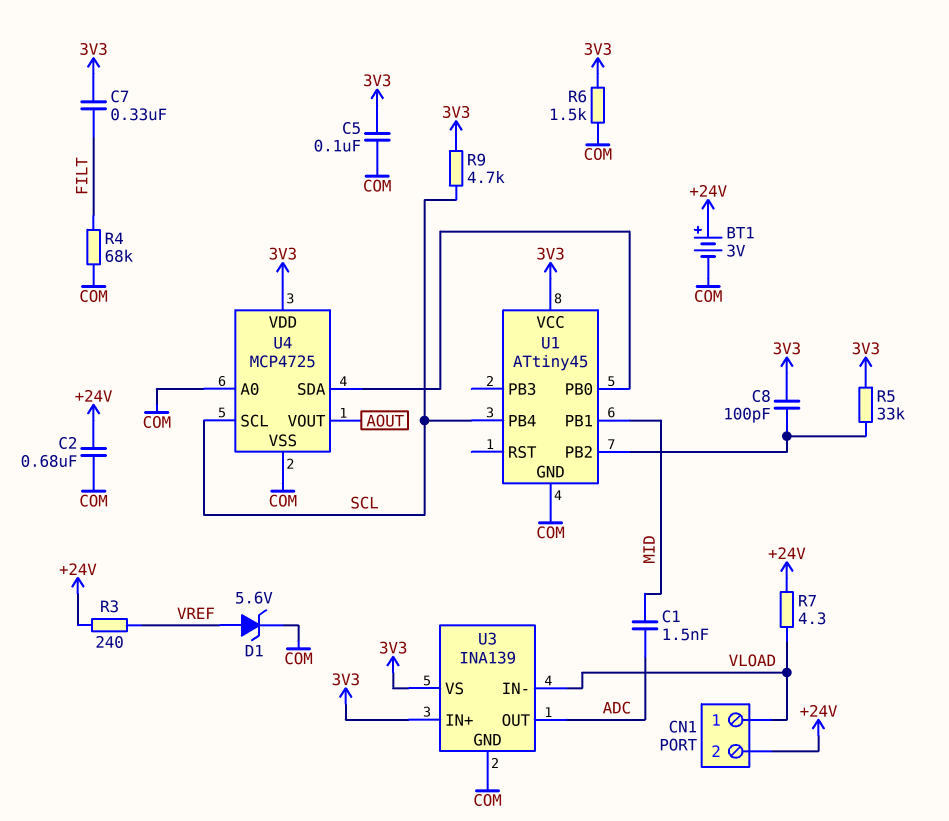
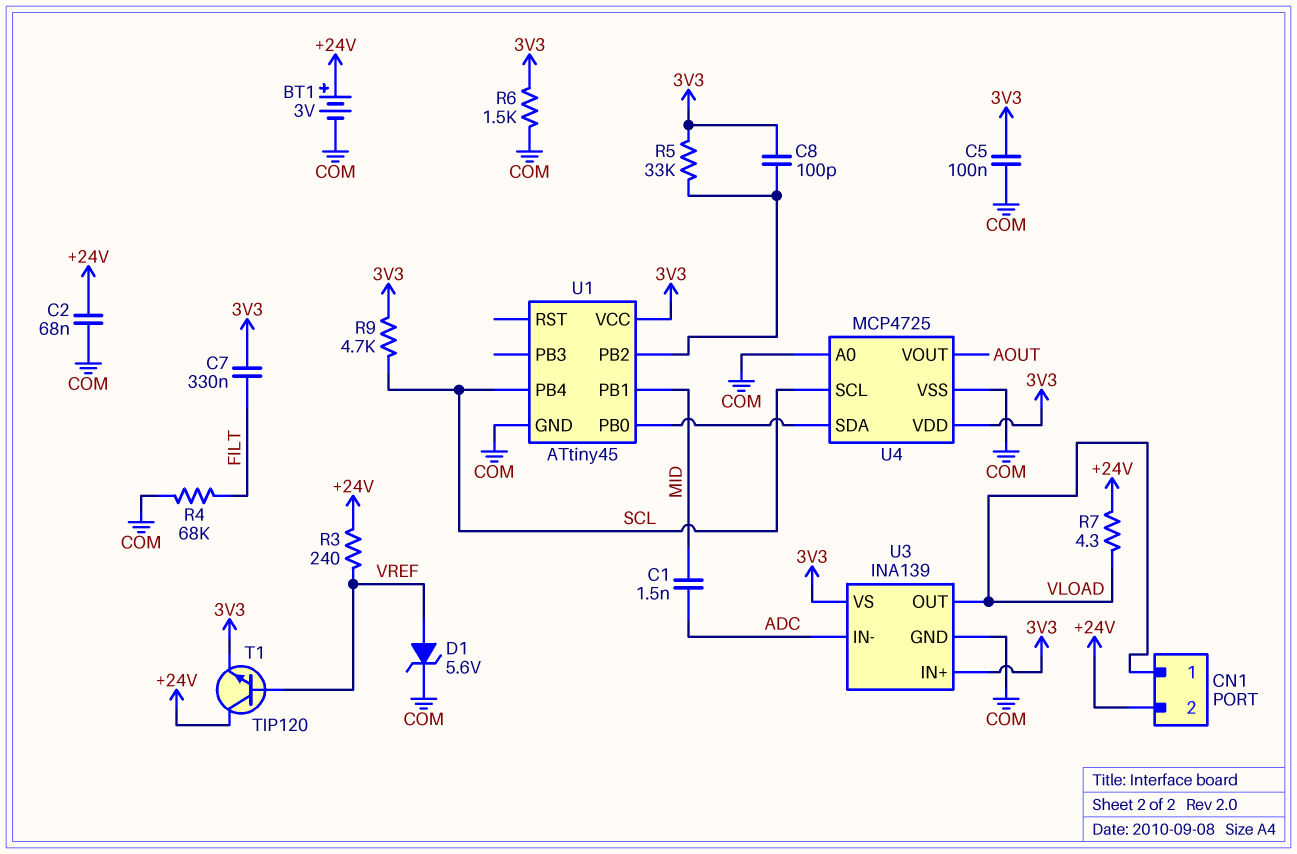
C2: 680nF (+24V, COM) -> 68nF (+24V, COM)
T1: none -> NPN TIP120 (B VREF, C +24V, E 3V3)
U3 pin IN-: VLOAD -> ADC
U3 pin OUT: ADC -> VLOAD

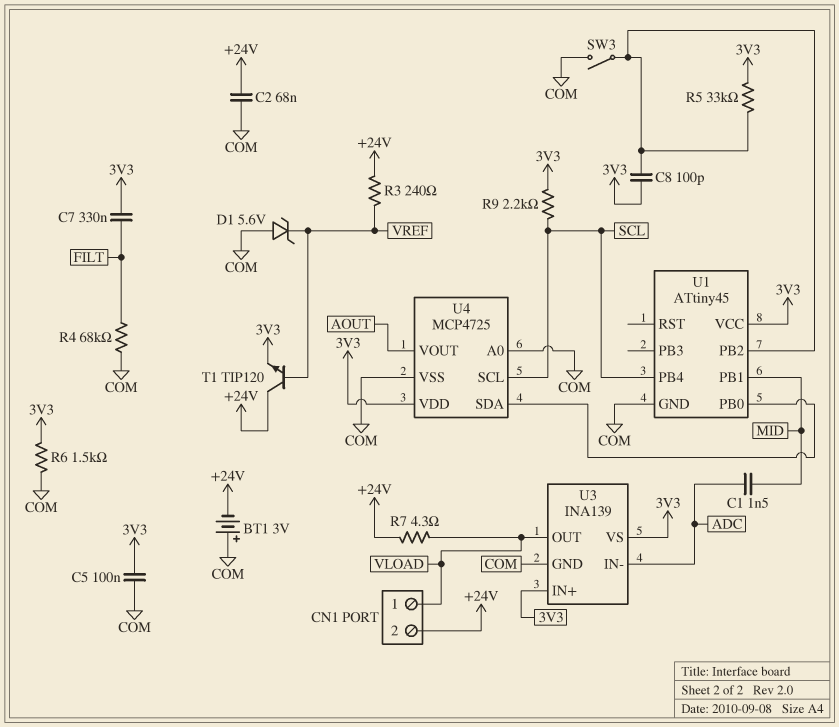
BT1: 3V (plus +24V, minus COM) -> 3V (plus COM, minus +24V)
D1: zener 5.6V (A VREF, K COM) -> zener 5.6V (A COM, K VREF)
R9: 4.7k (3V3, SCL) -> 2.2k (3V3, SCL)
SW3: none -> switch (COM, U1/PB2)

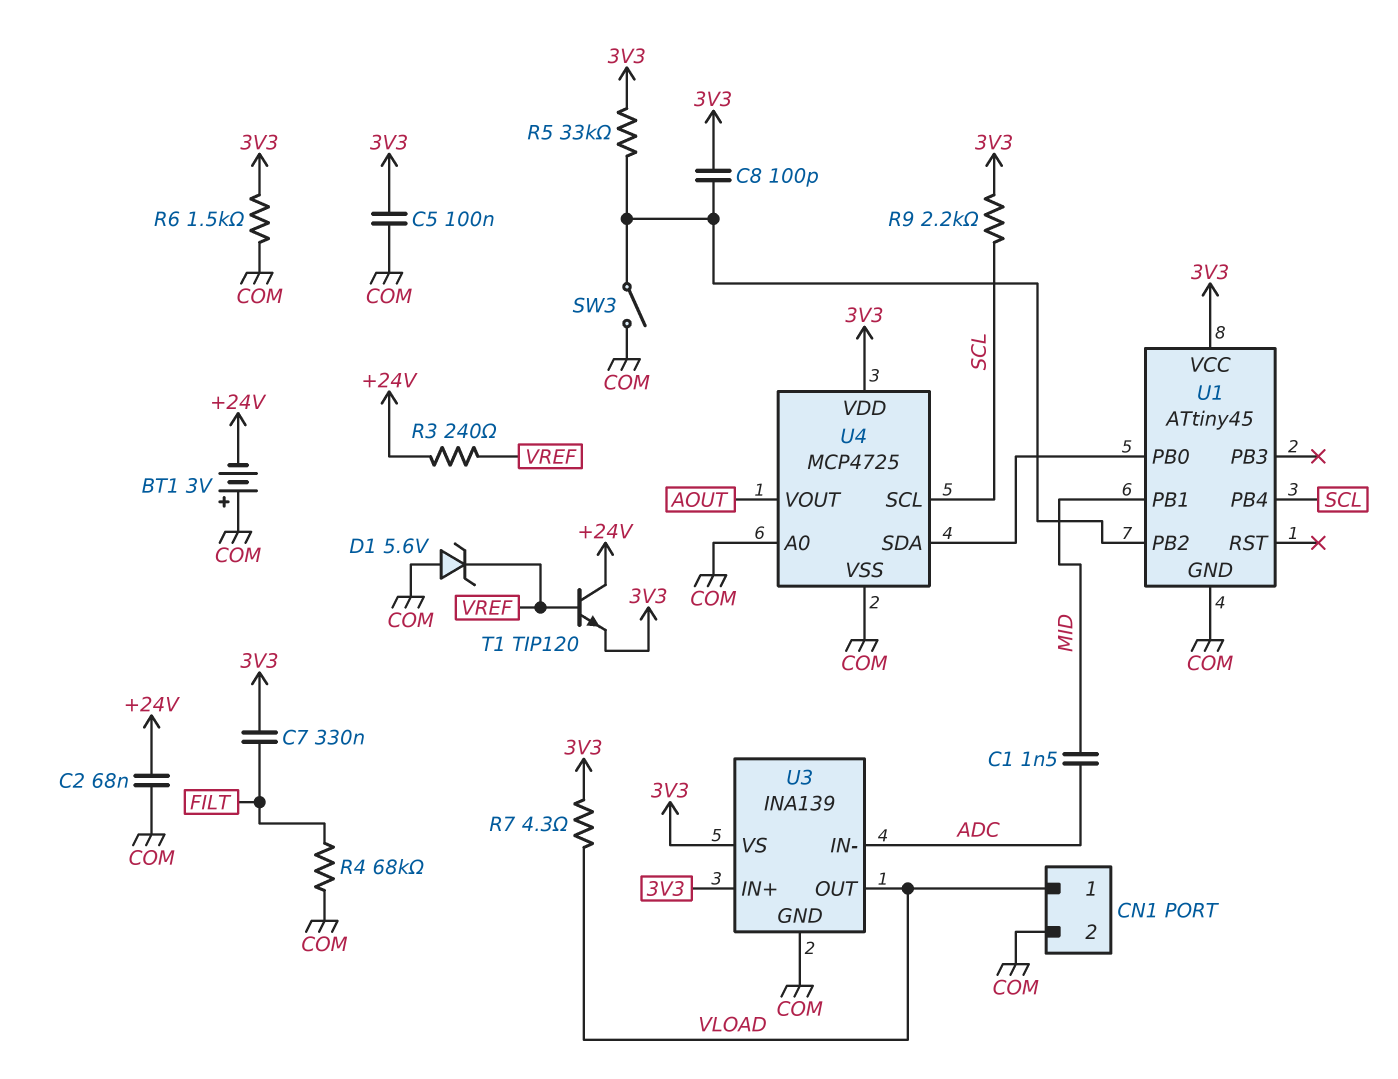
CN1 pin 2: +24V -> COM
R7: 4.3 (+24V, VLOAD) -> 4.3 (3V3, VLOAD)

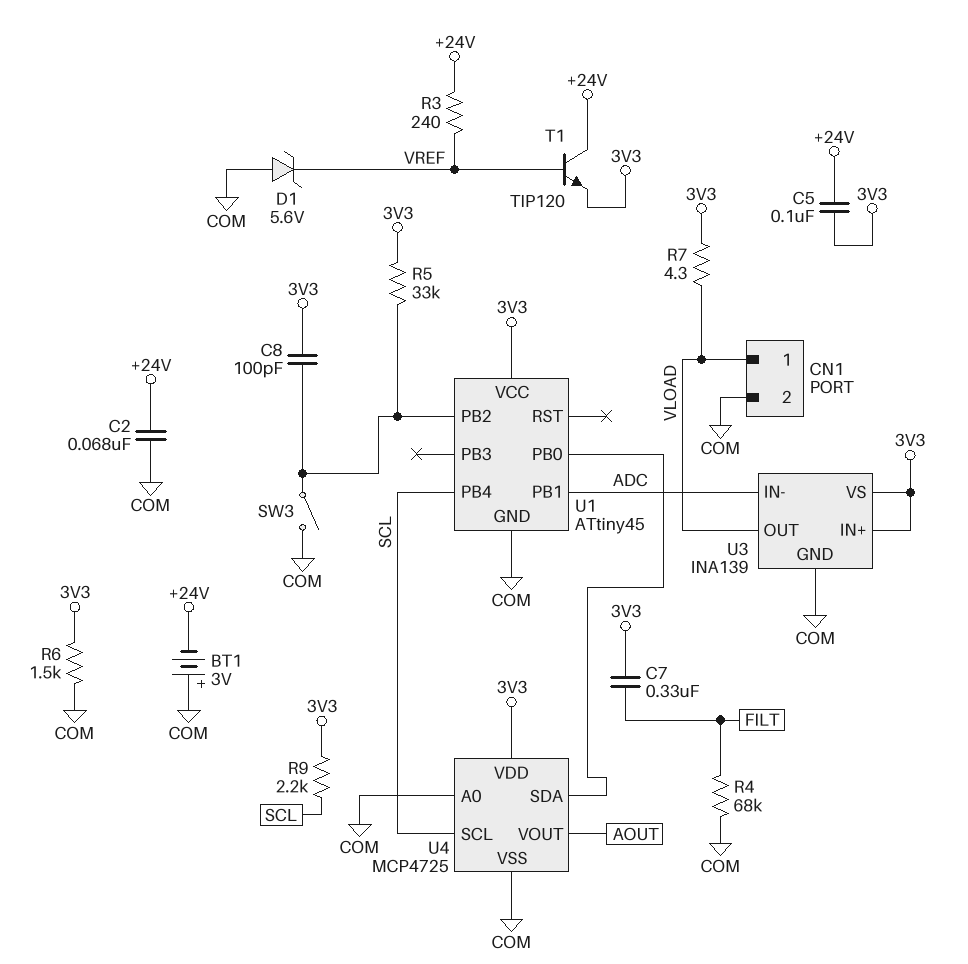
C1: 1.5nF (ADC, MID) -> none
C5: 100nF (3V3, COM) -> 100nF (+24V, 3V3)
U1 pin PB1: MID -> ADC

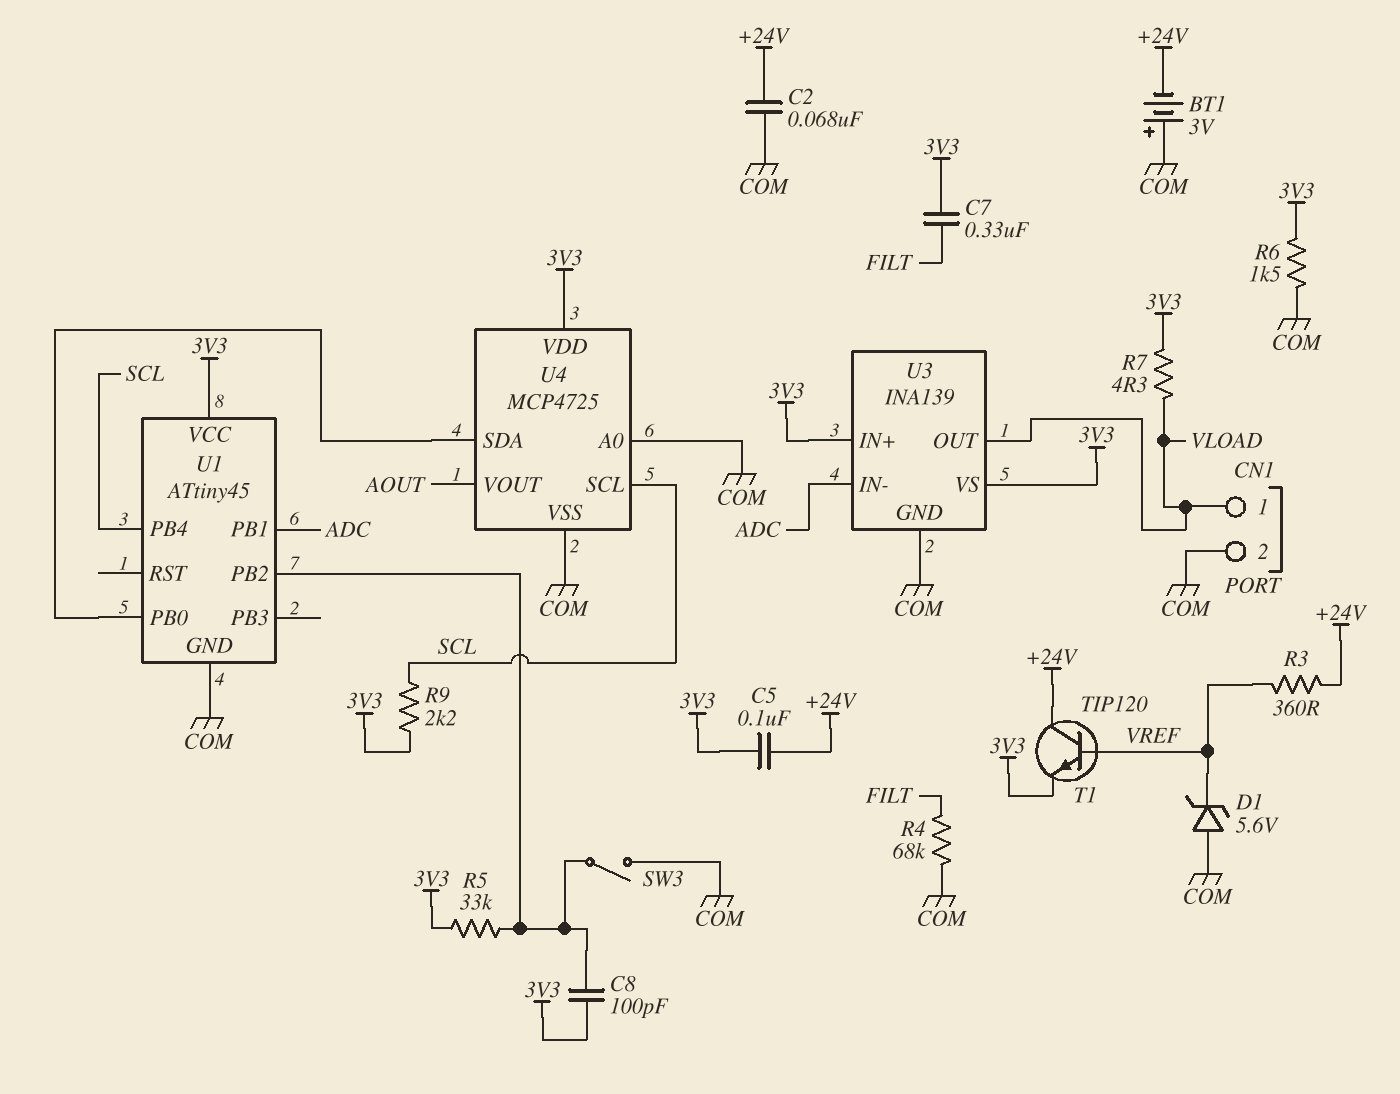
R3: 240 (+24V, VREF) -> 360 (+24V, VREF)

